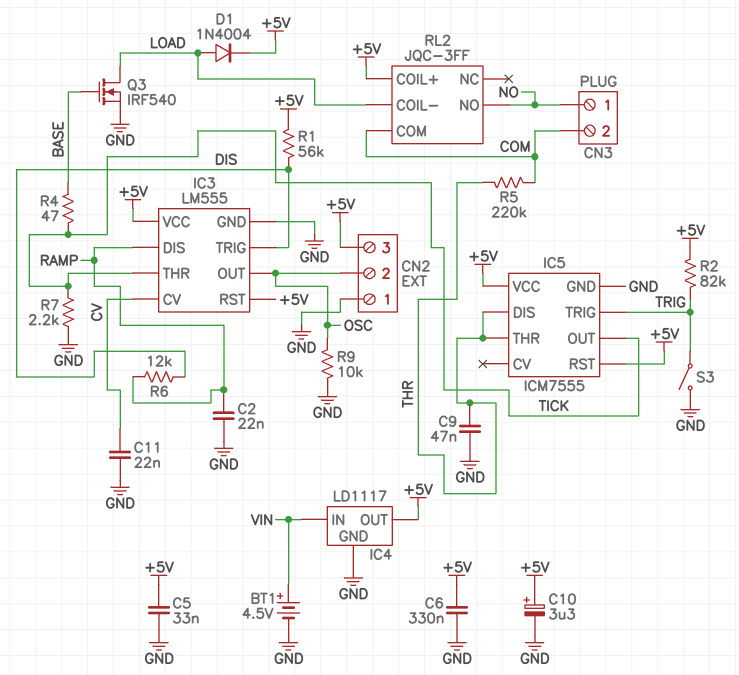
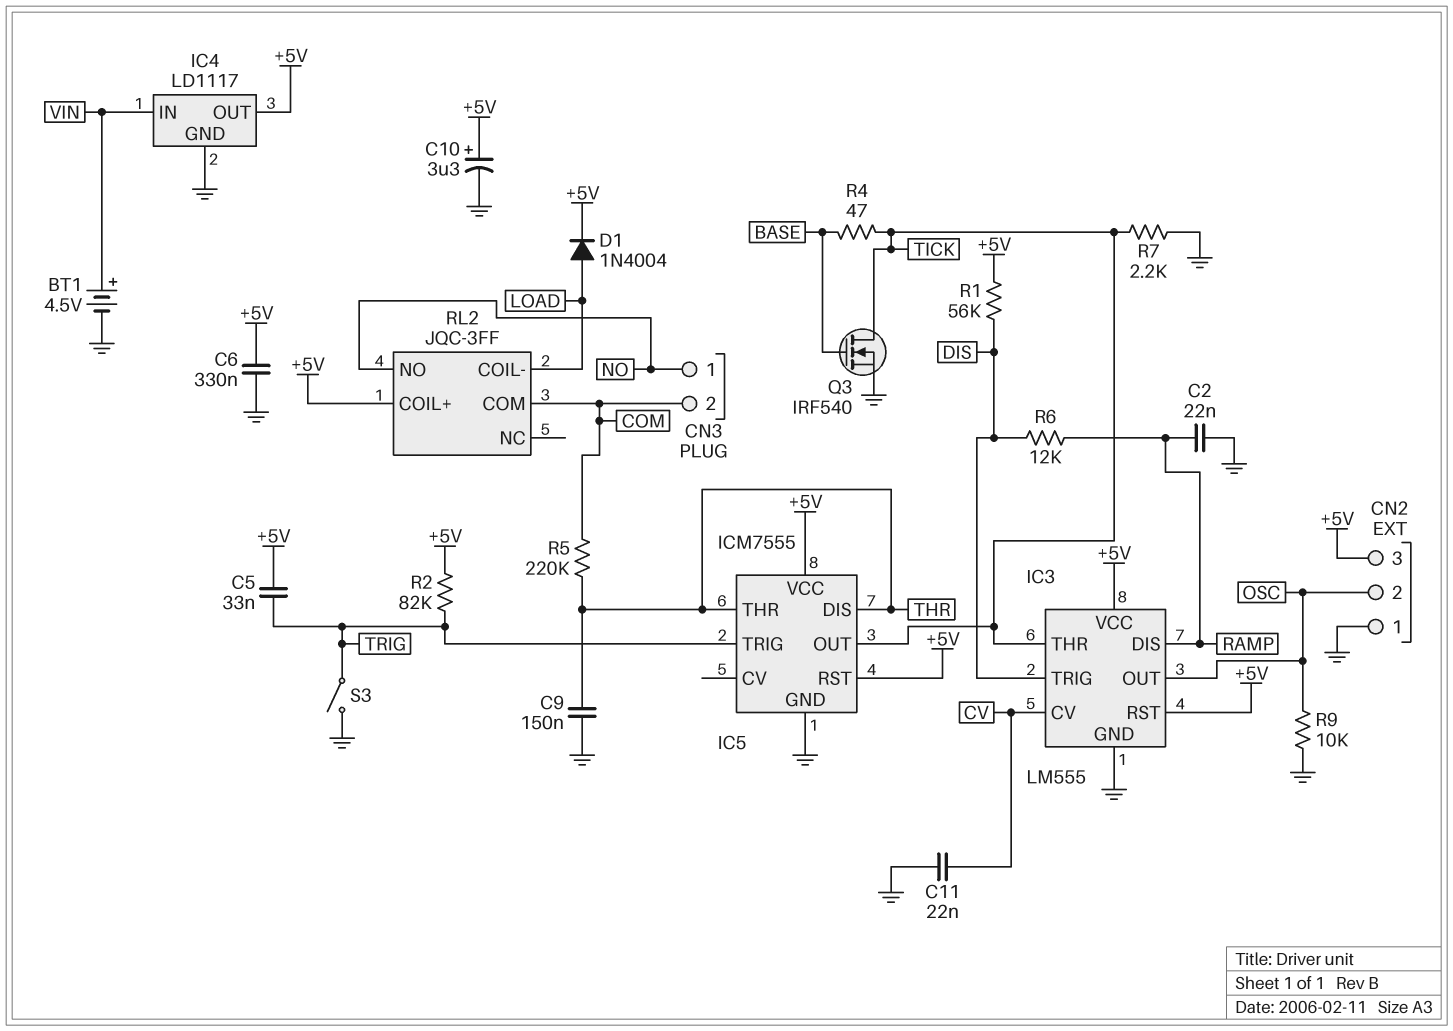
C5: 33nF (+5V, GND) -> 33nF (+5V, TRIG)
C9: 47nF (GND, THR) -> 150nF (GND, THR)
Q3: NMOS IRF540 (G BASE, D LOAD, S GND) -> NMOS IRF540 (G BASE, D TICK, S GND)

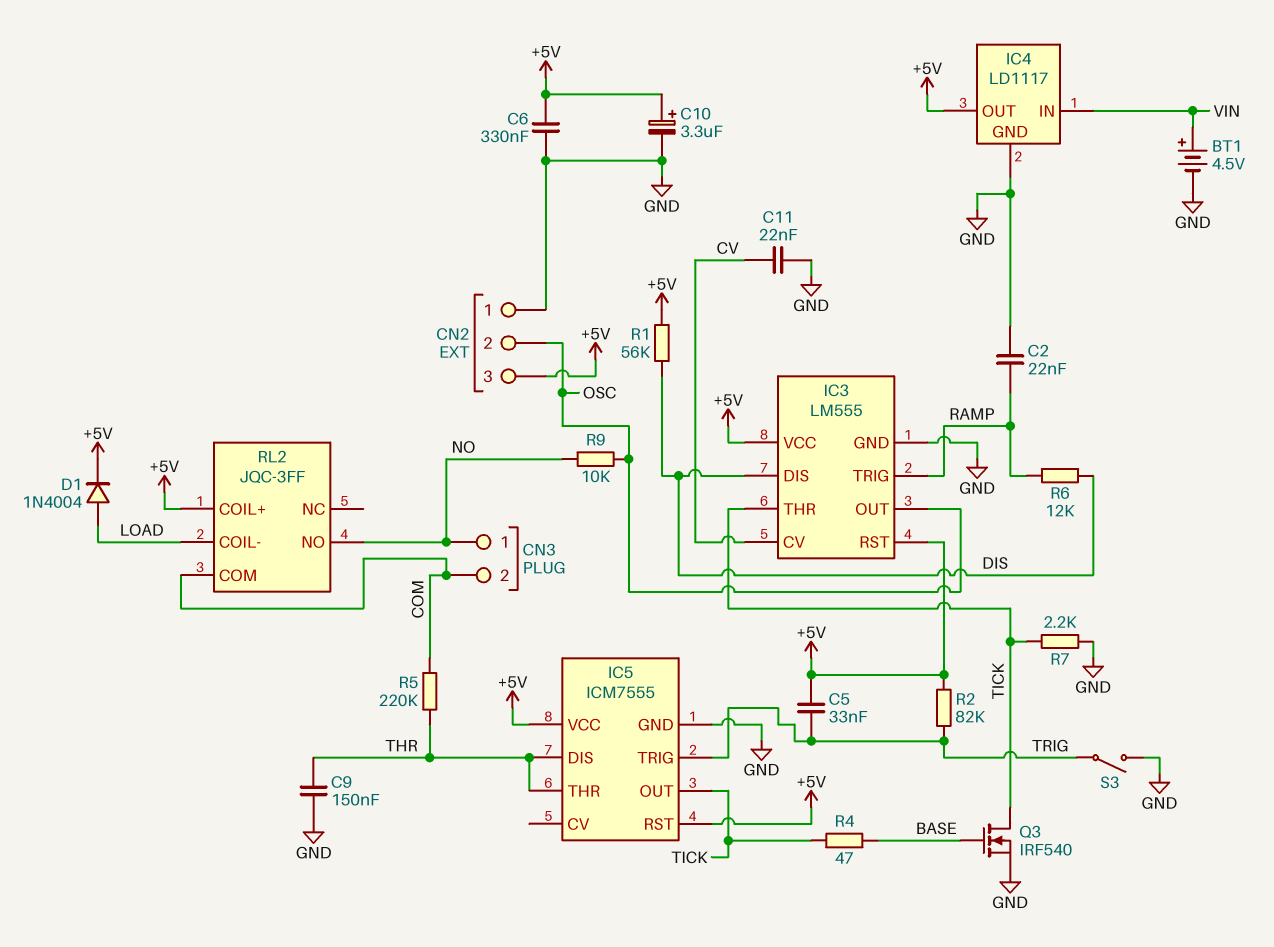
IC3 pin DIS: RAMP -> DIS
IC3 pin TRIG: DIS -> RAMP
R9: 10k (GND, OSC) -> 10k (NO, OSC)

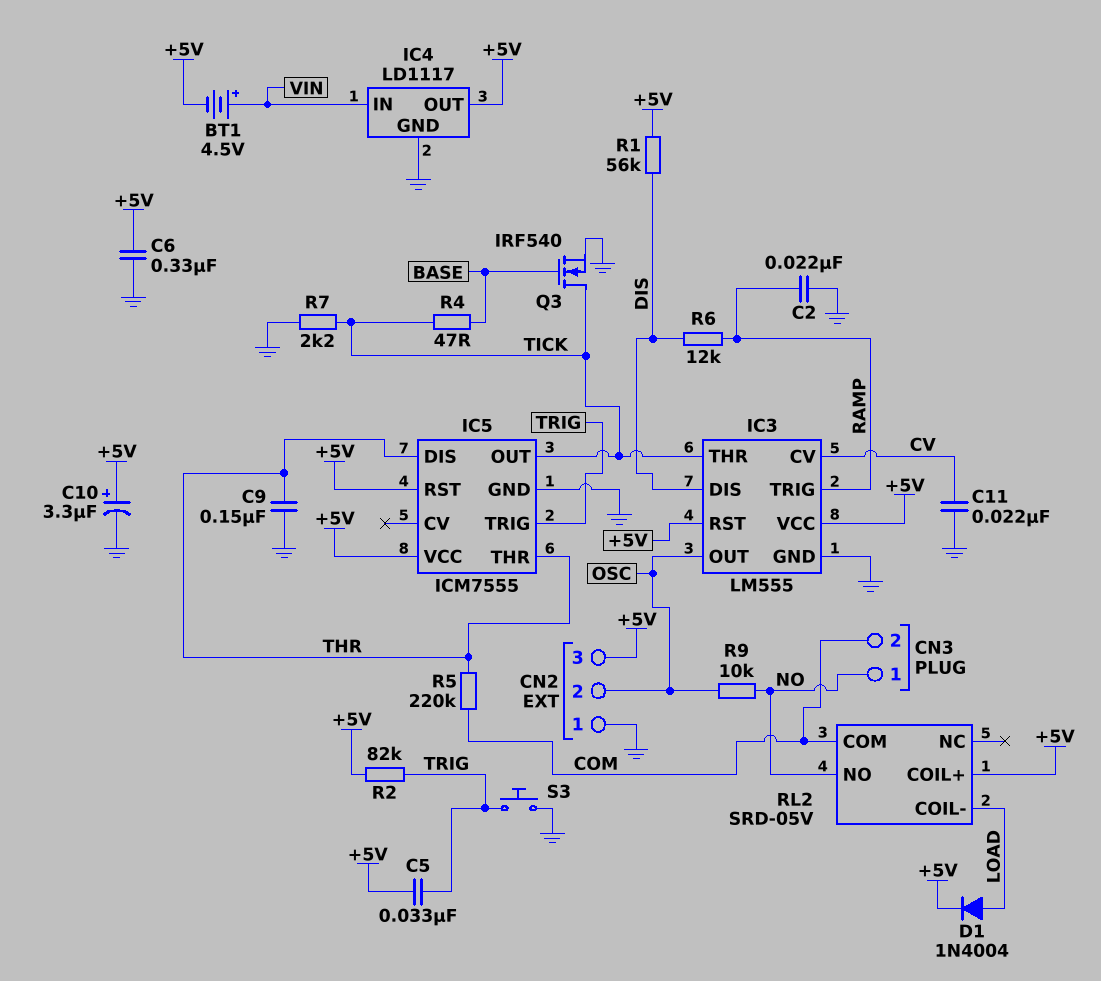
BT1: 4.5V (plus VIN, minus GND) -> 4.5V (plus VIN, minus +5V)
RL2: JQC-3FF -> SRD-05V
S3: switch (GND, TRIG) -> button (GND, TRIG)

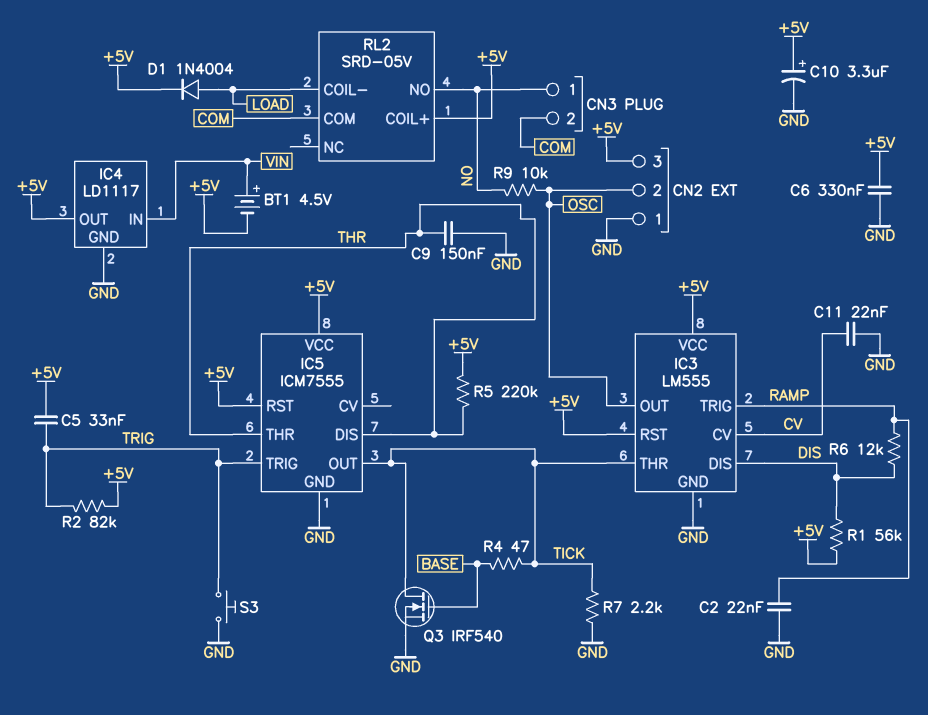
R5: 220k (COM, THR) -> 220k (+5V, THR)

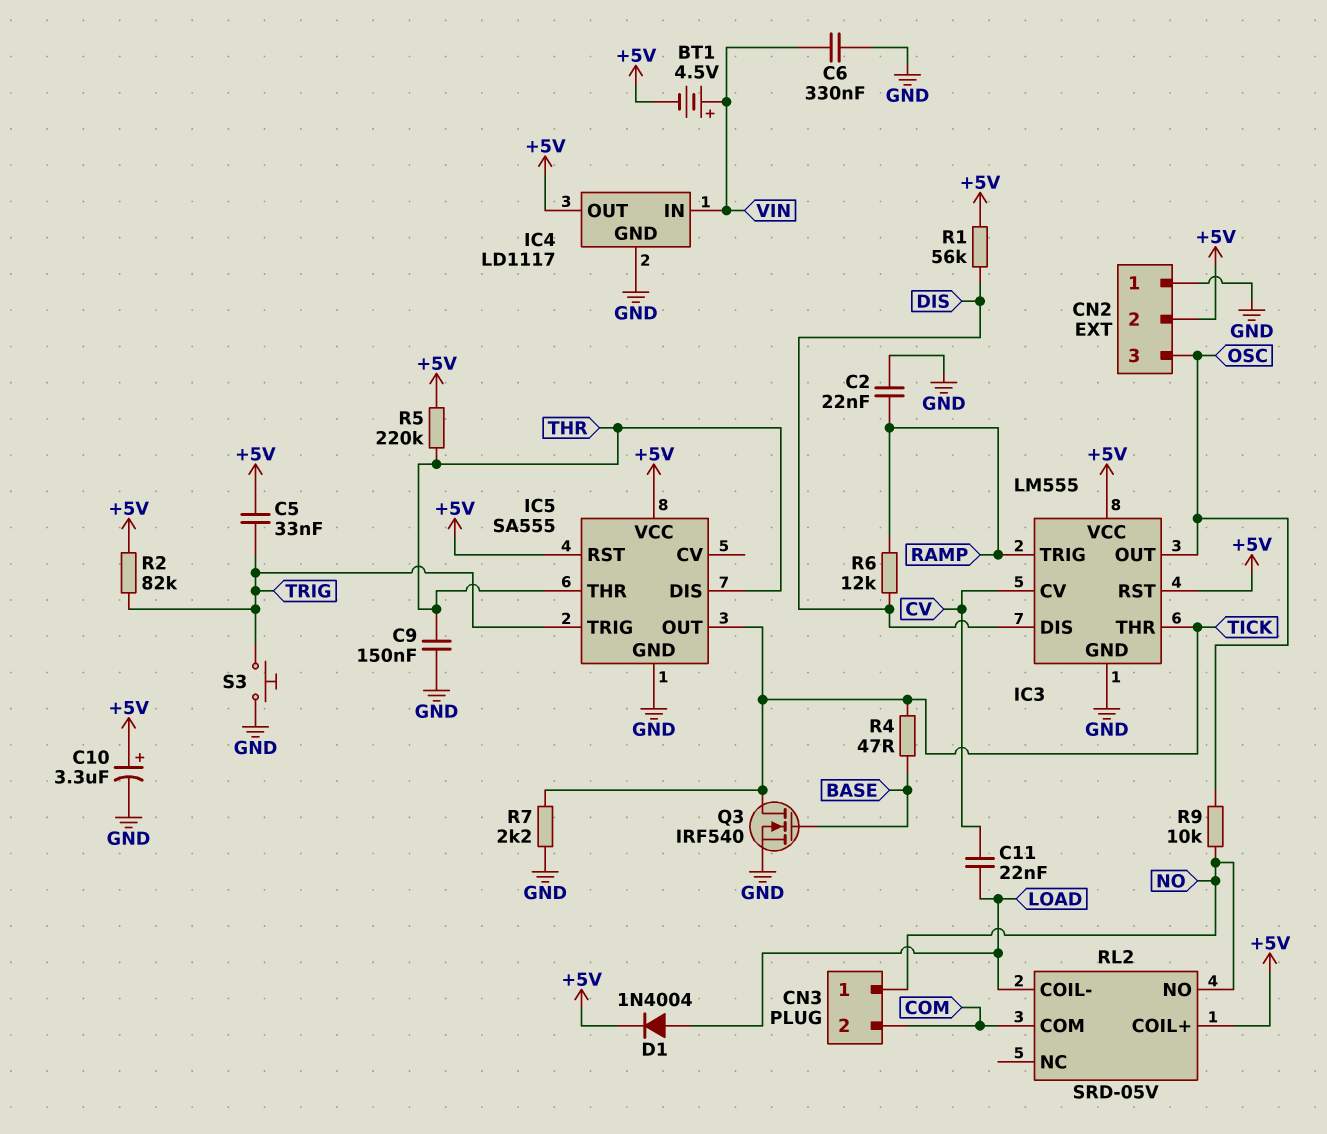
C6: 330nF (+5V, GND) -> 330nF (GND, VIN)
C11: 22nF (CV, GND) -> 22nF (CV, LOAD)
CN2 pin 2: OSC -> +5V
CN2 pin 3: +5V -> OSC
IC5: ICM7555 -> SA555

